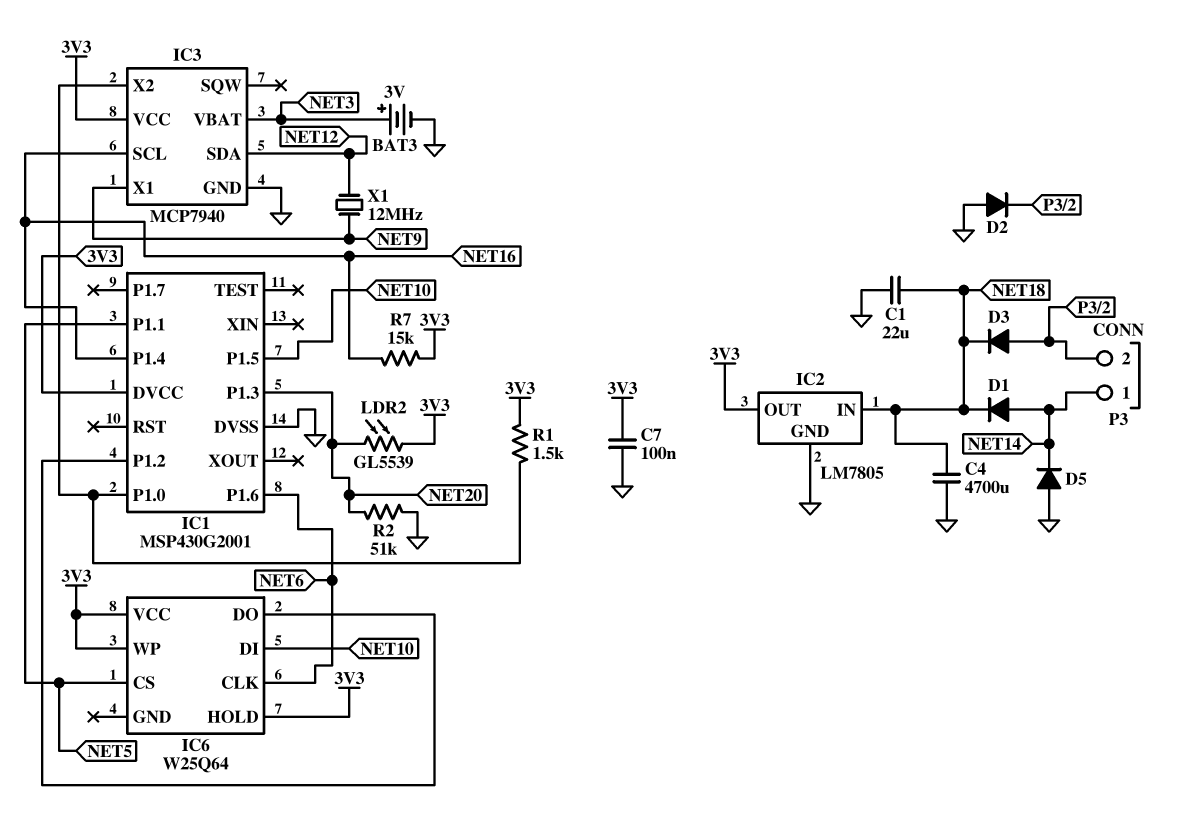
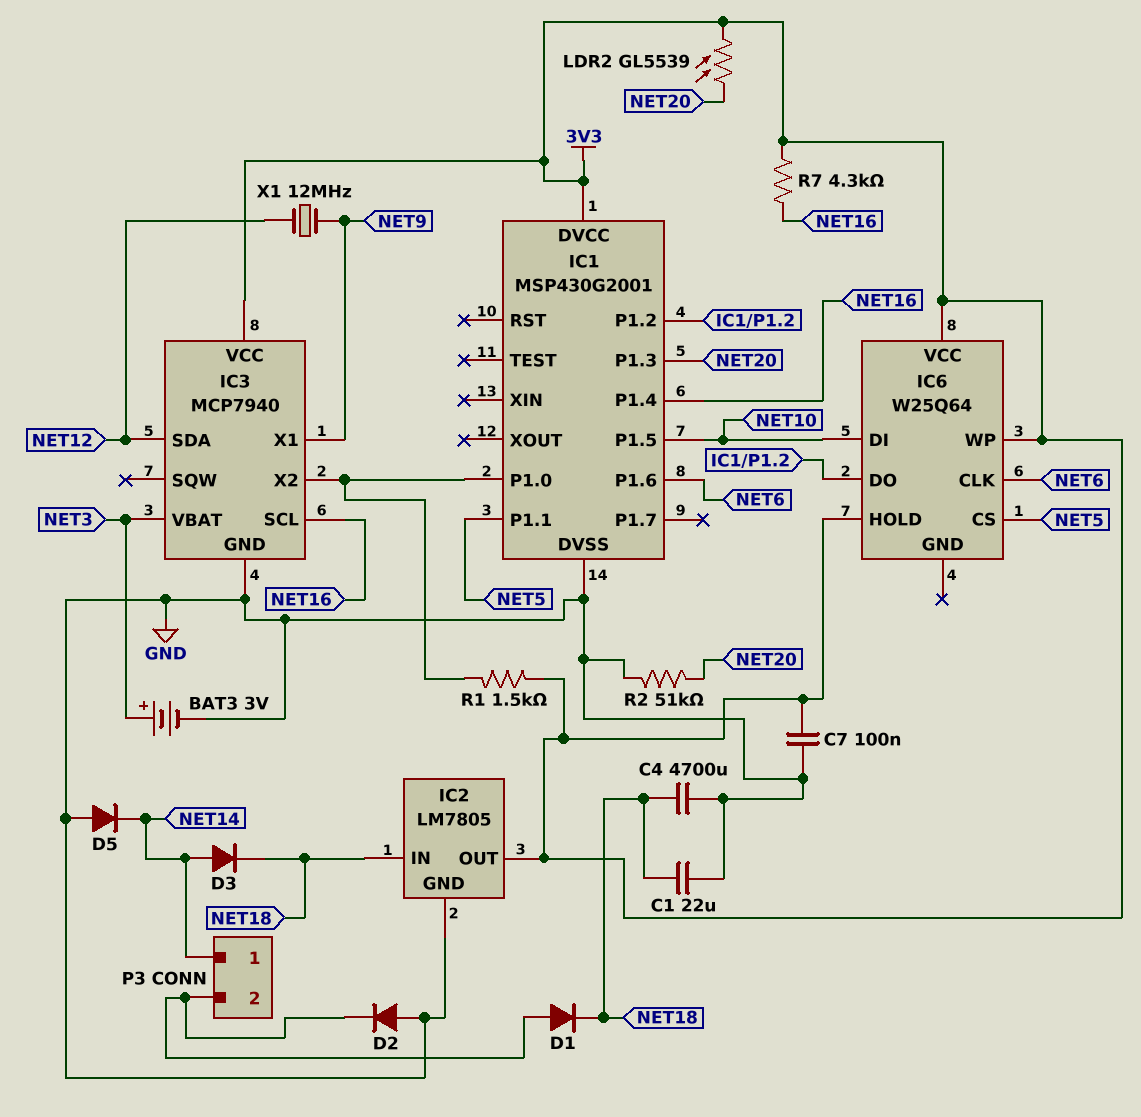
D1: diode (A NET14, K NET18) -> diode (A P3/2, K NET18)
D3: diode (A P3/2, K NET18) -> diode (A NET14, K NET18)
R7: 15k (3V3, NET16) -> 4.3k (3V3, NET16)

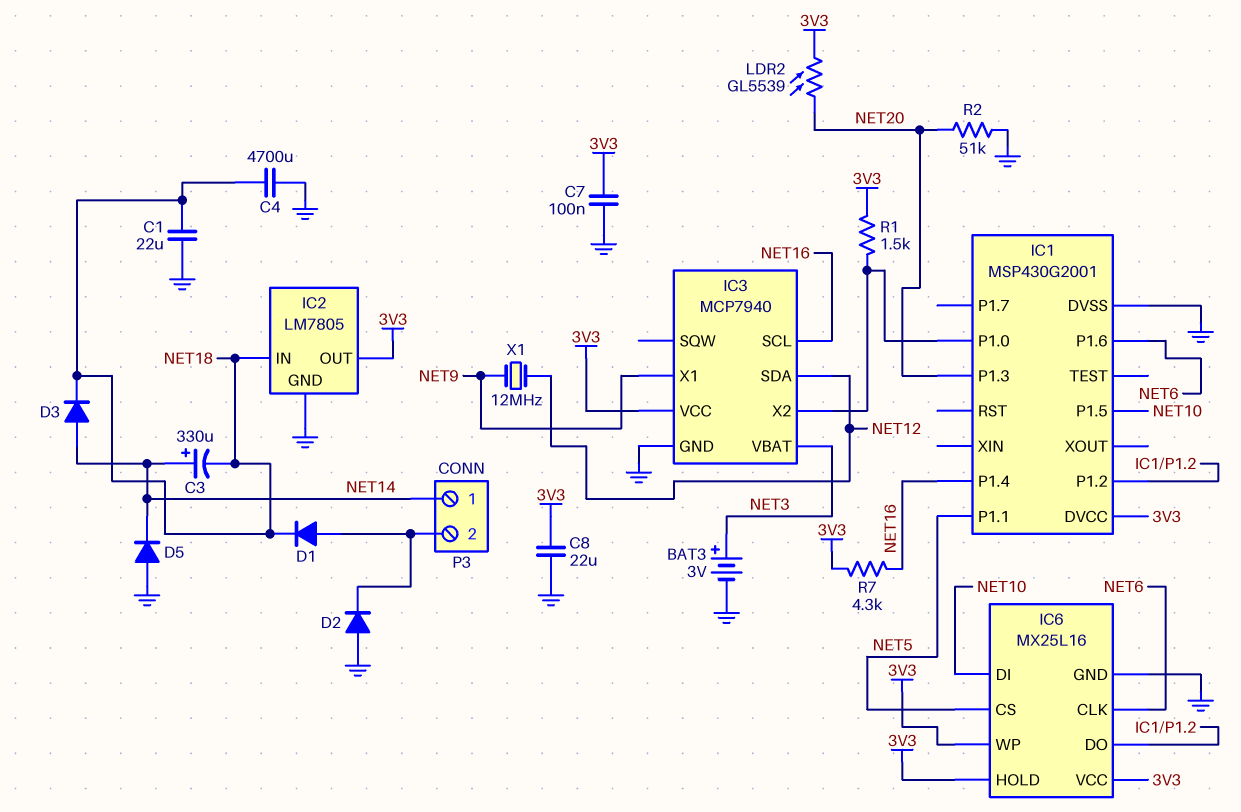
C3: none -> 330uF (plus NET14, minus NET18)
C8: none -> 22uF (3V3, GND)
IC6: W25Q64 -> MX25L16
IC6 pin GND: none -> GND

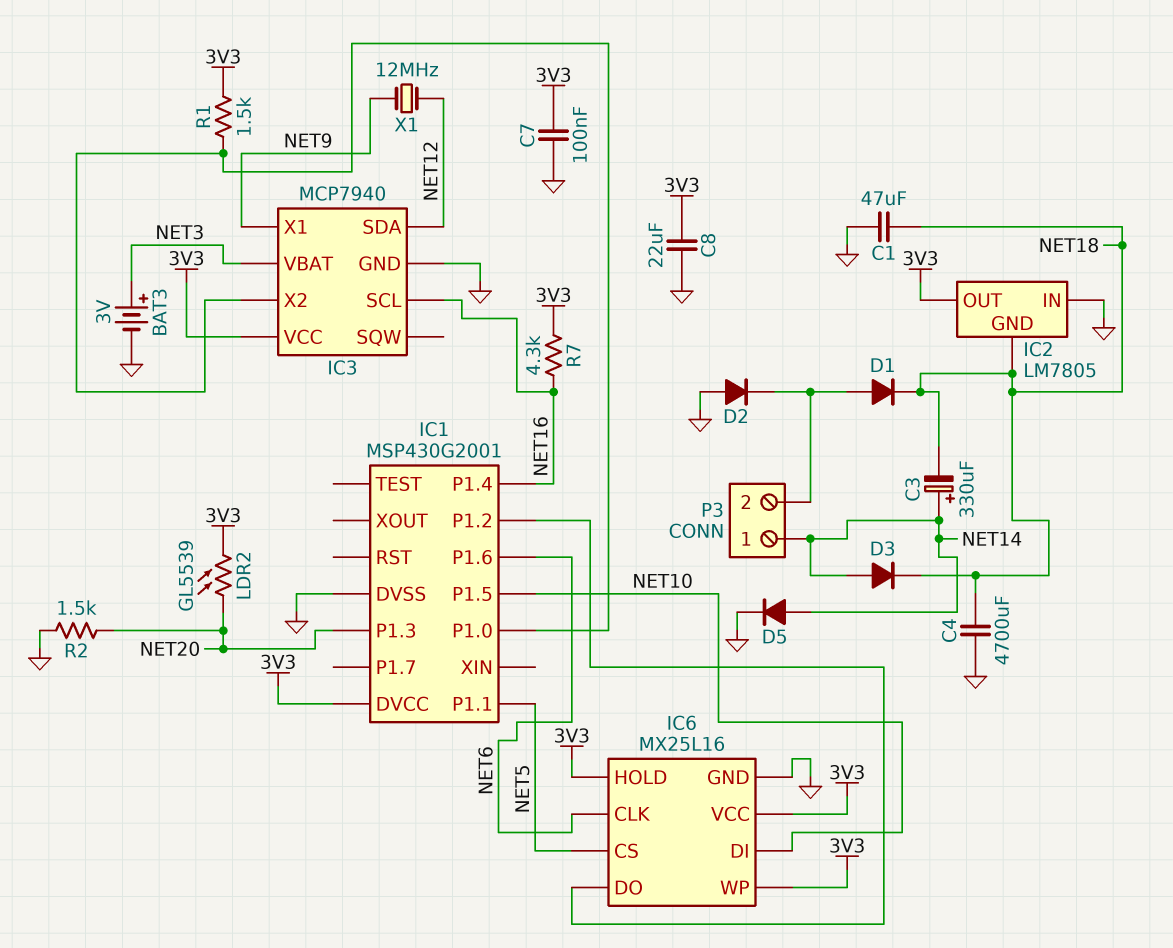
C1: 22uF (GND, NET18) -> 47uF (GND, NET18)
D5: diode (A GND, K NET14) -> diode (A NET14, K GND)
IC2 pin GND: GND -> NET18
IC2 pin IN: NET18 -> GND
R2: 51k (GND, NET20) -> 1.5k (GND, NET20)

